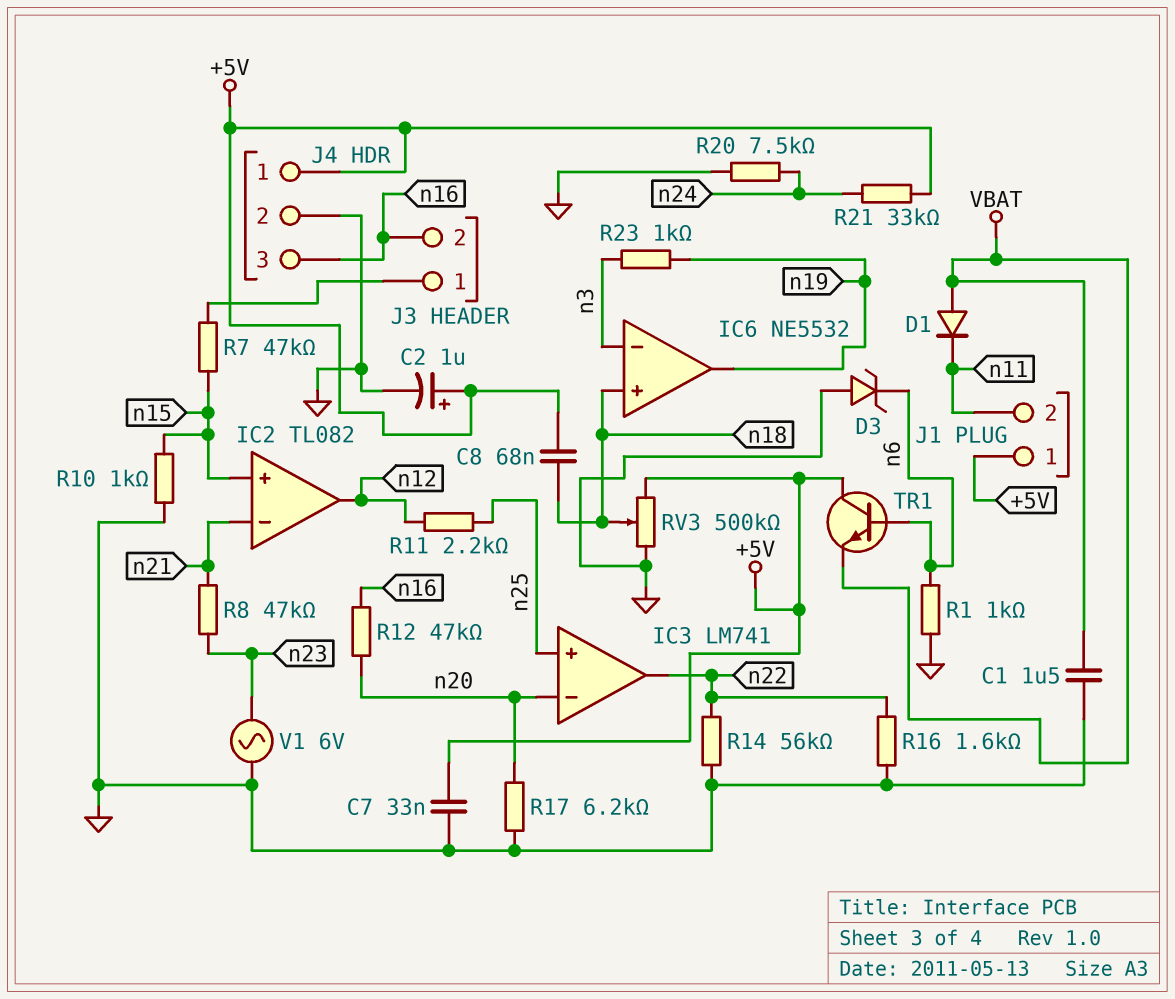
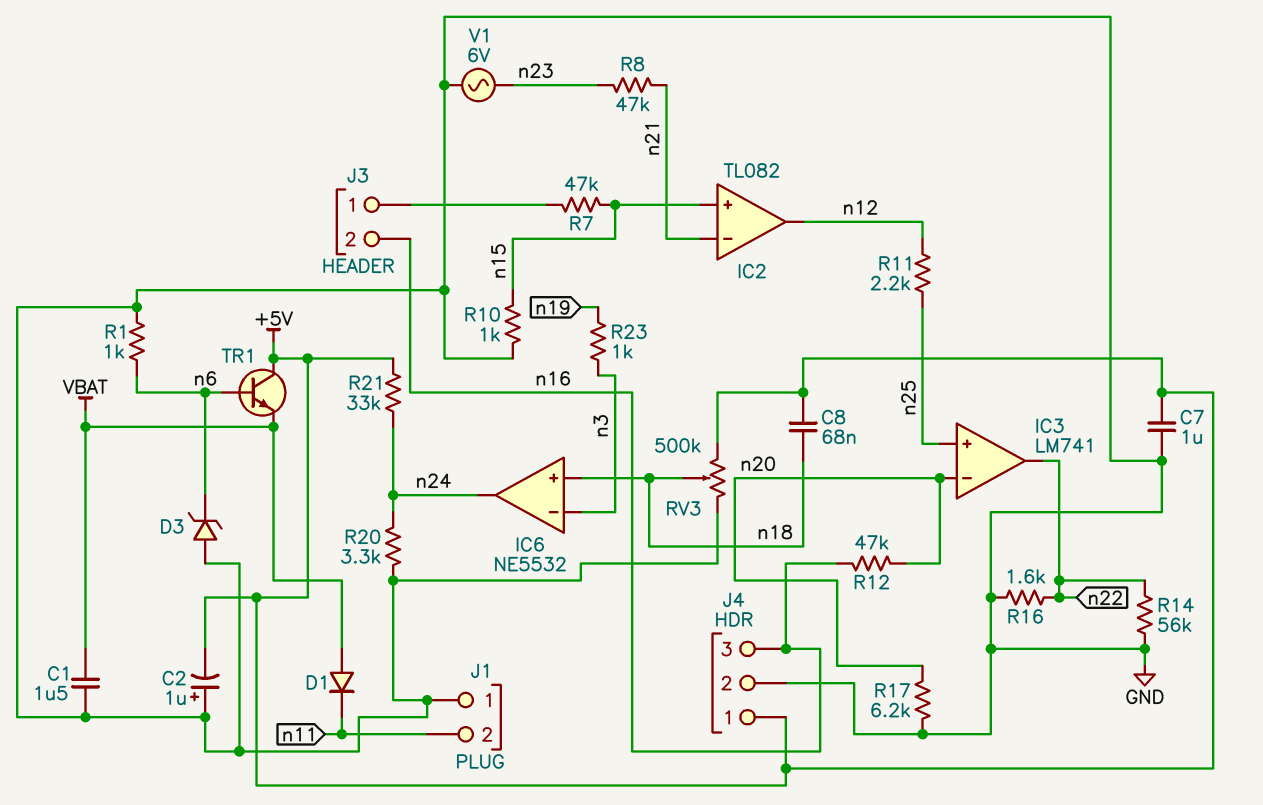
C2: 1uF (plus +5V, minus GND) -> 1uF (plus GND, minus +5V)
C7: 33nF (+5V, GND) -> 1uF (+5V, GND)
IC6 pin out: n19 -> n24
J1 pin 1: +5V -> GND
R20: 7.5k (GND, n24) -> 3.3k (GND, n24)

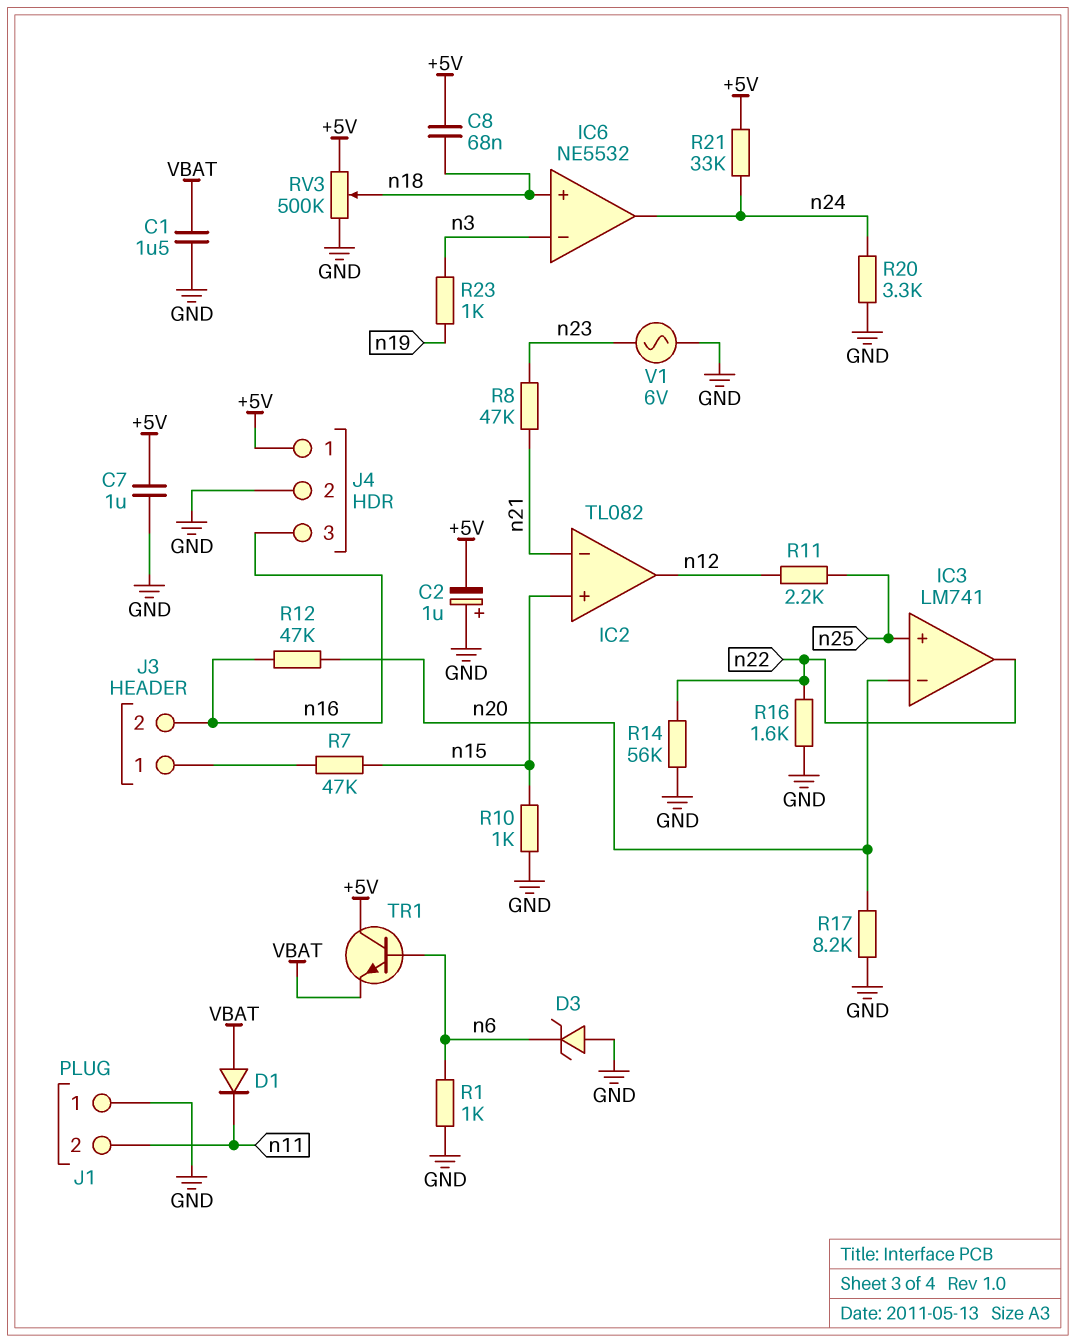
R17: 6.2k (GND, n20) -> 8.2k (GND, n20)

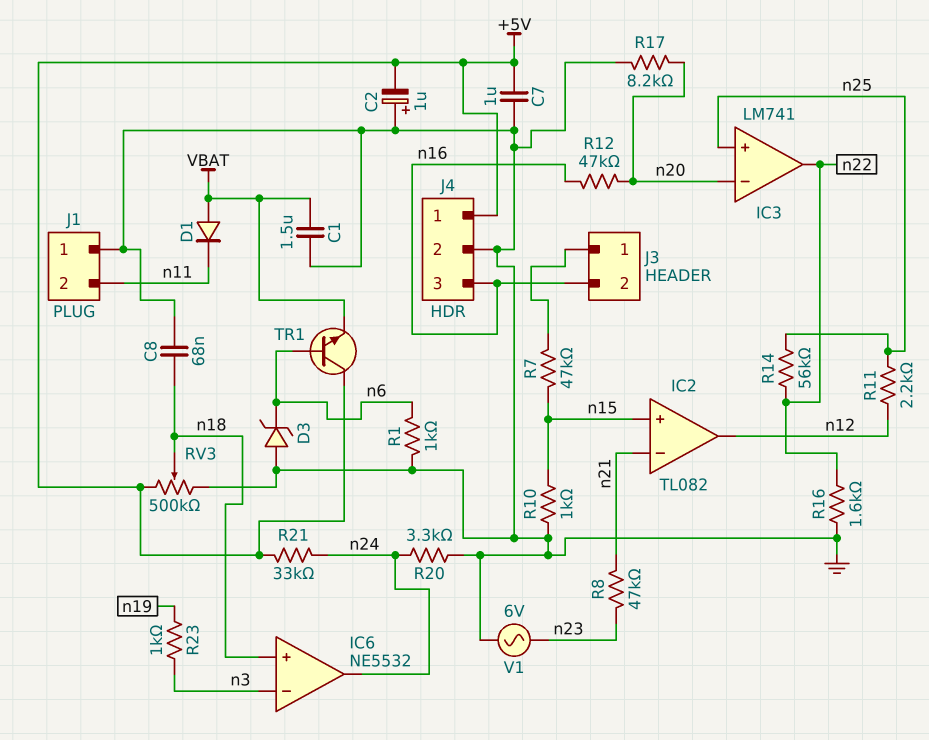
C8: 68nF (+5V, n18) -> 68nF (GND, n18)
R14: 56k (GND, n22) -> 56k (n22, n25)

